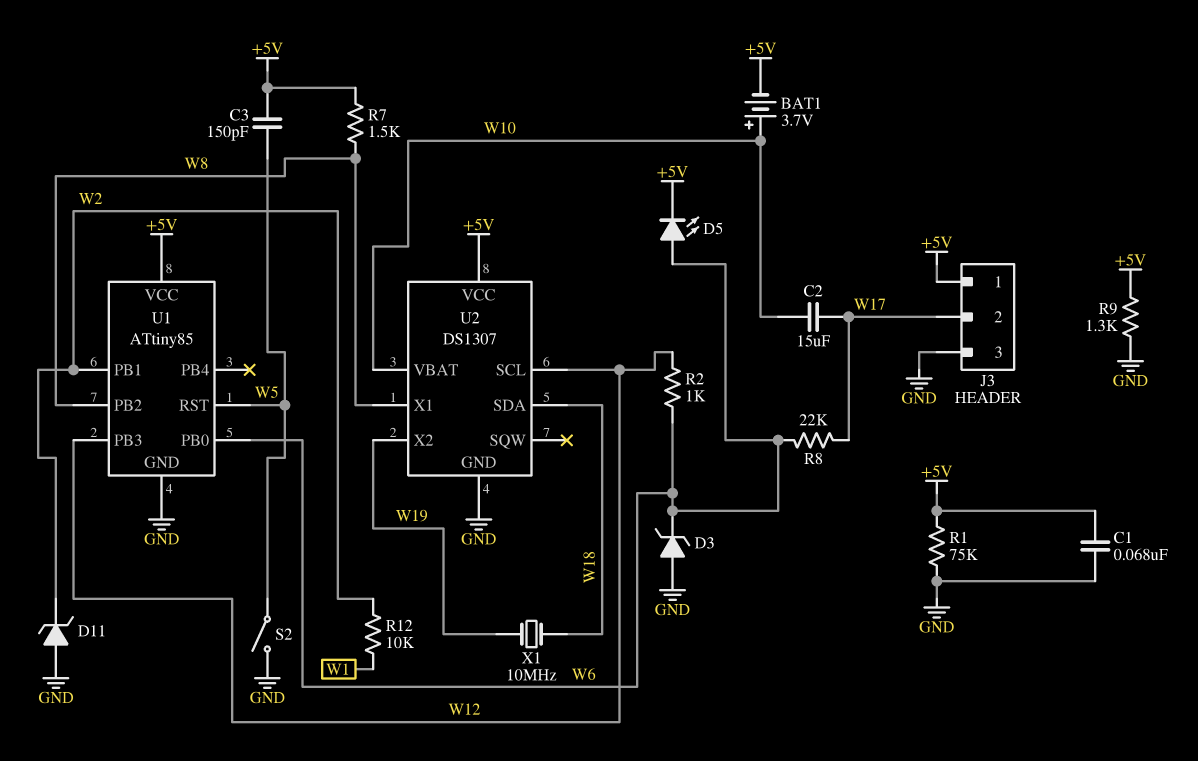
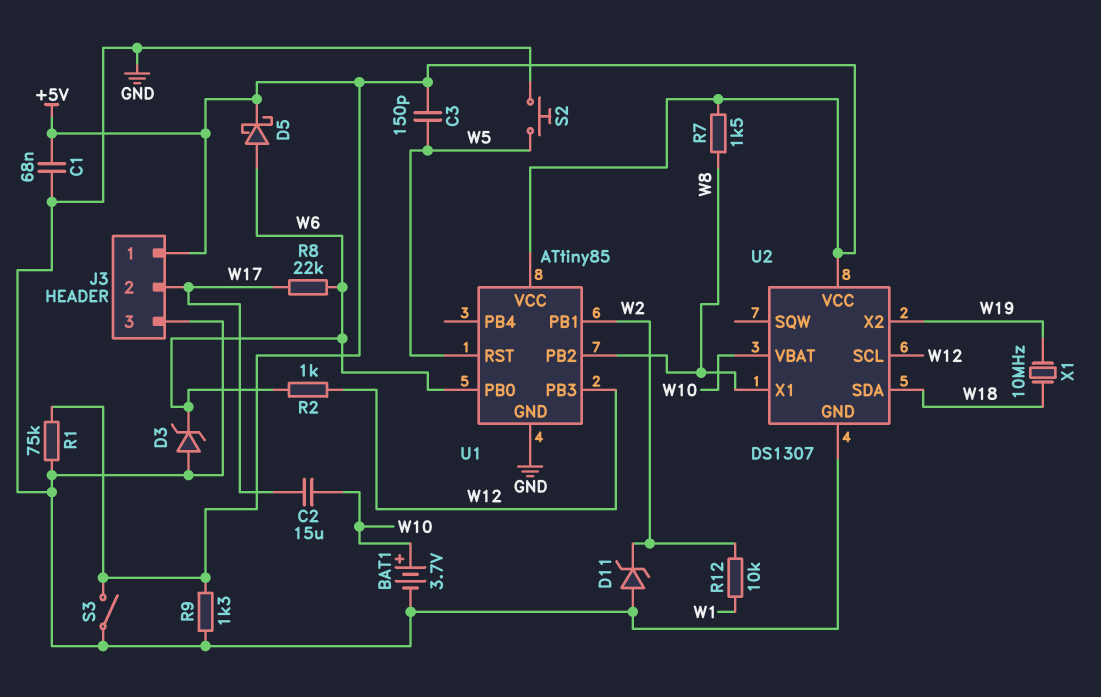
BAT1: 3.7V (plus W10, minus +5V) -> 3.7V (plus W10, minus GND)
D5: LED (A W6, K +5V) -> schottky (A W6, K +5V)
S2: switch (GND, W5) -> button (GND, W5)
S3: none -> switch (+5V, GND)

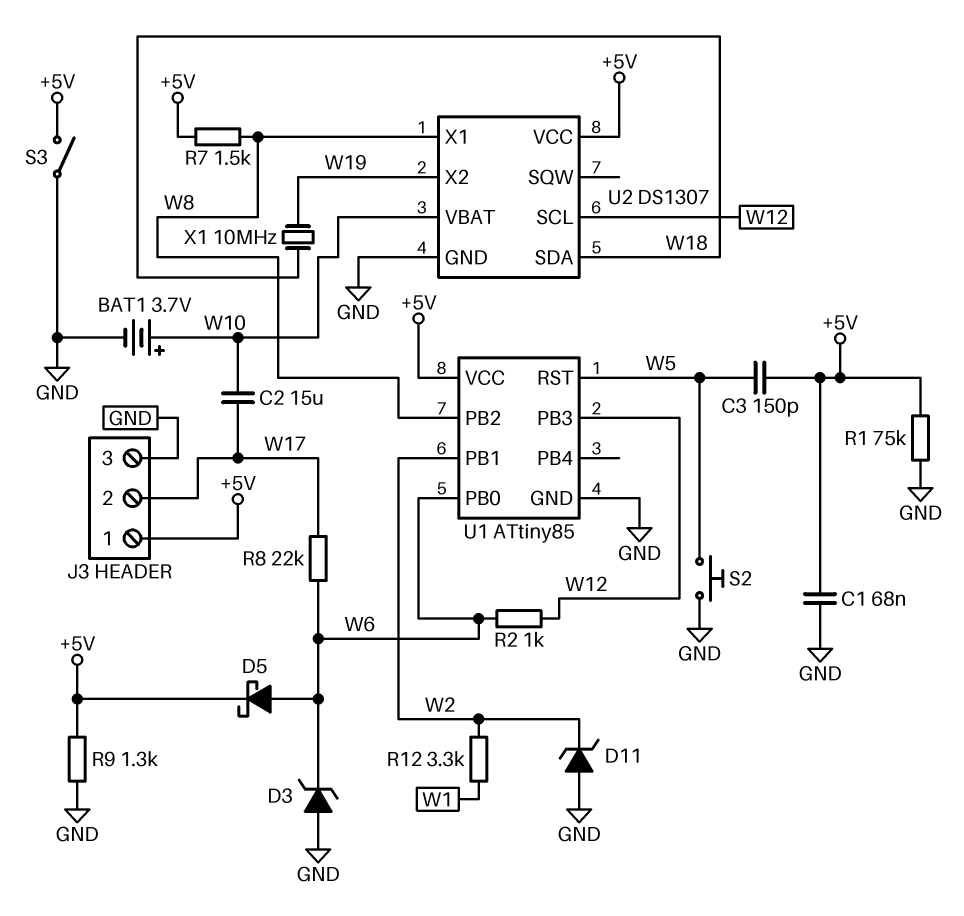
R12: 10k (W1, W2) -> 3.3k (W1, W2)

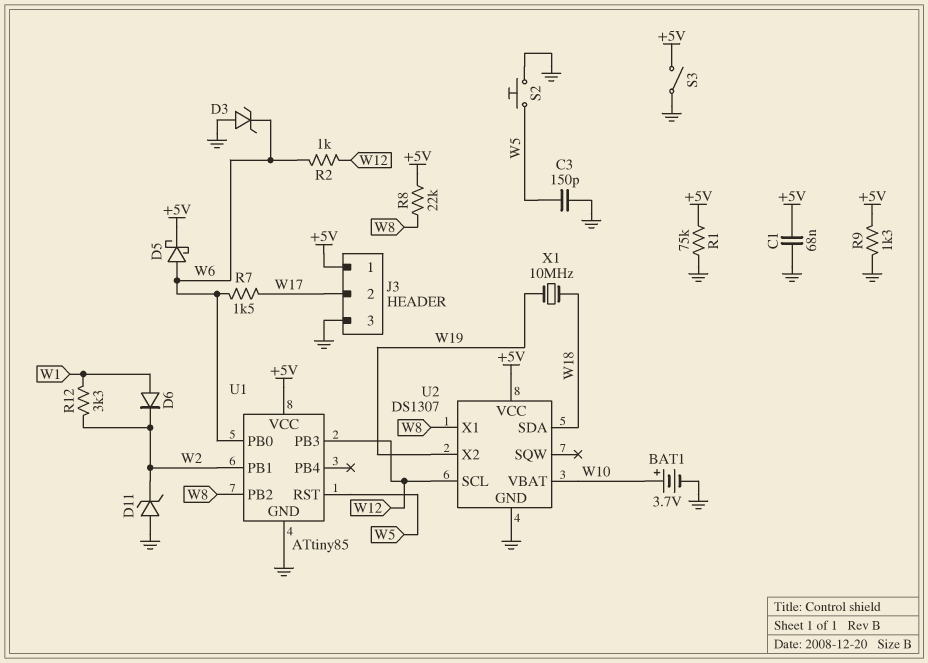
C2: 15uF (W10, W17) -> none
C3: 150pF (+5V, W5) -> 150pF (GND, W5)
D6: none -> diode (A W1, K W2)
R7: 1.5k (+5V, W8) -> 1.5k (W6, W17)
R8: 22k (W6, W17) -> 22k (+5V, W8)

